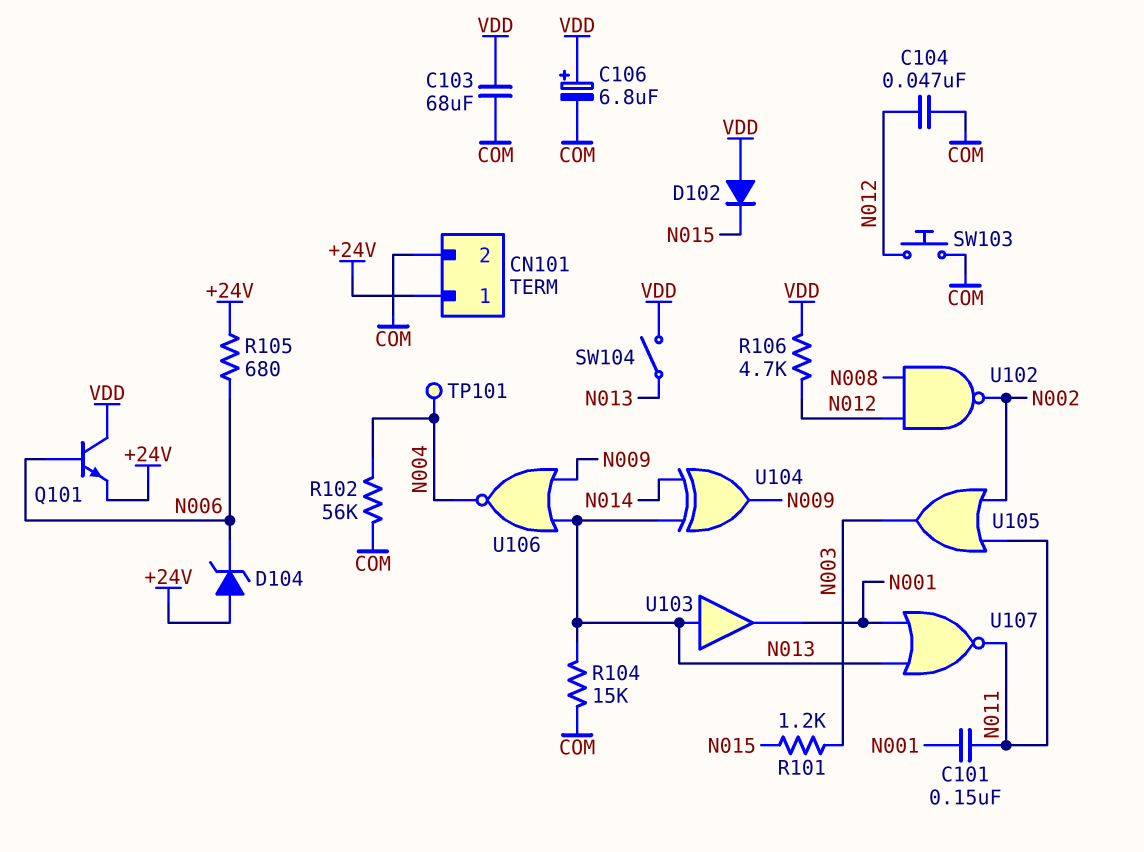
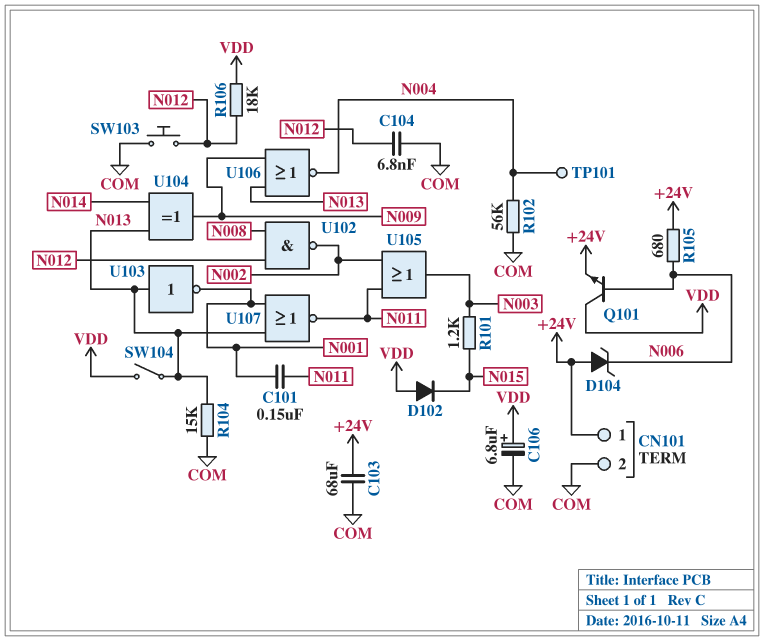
C103: 68uF (COM, VDD) -> 68uF (+24V, COM)
C104: 47nF (COM, N012) -> 6.8nF (COM, N012)
R106: 4.7k (N012, VDD) -> 18k (N012, VDD)
U103: buffer (in N013, out N001) -> NOT (in N013, out N001)

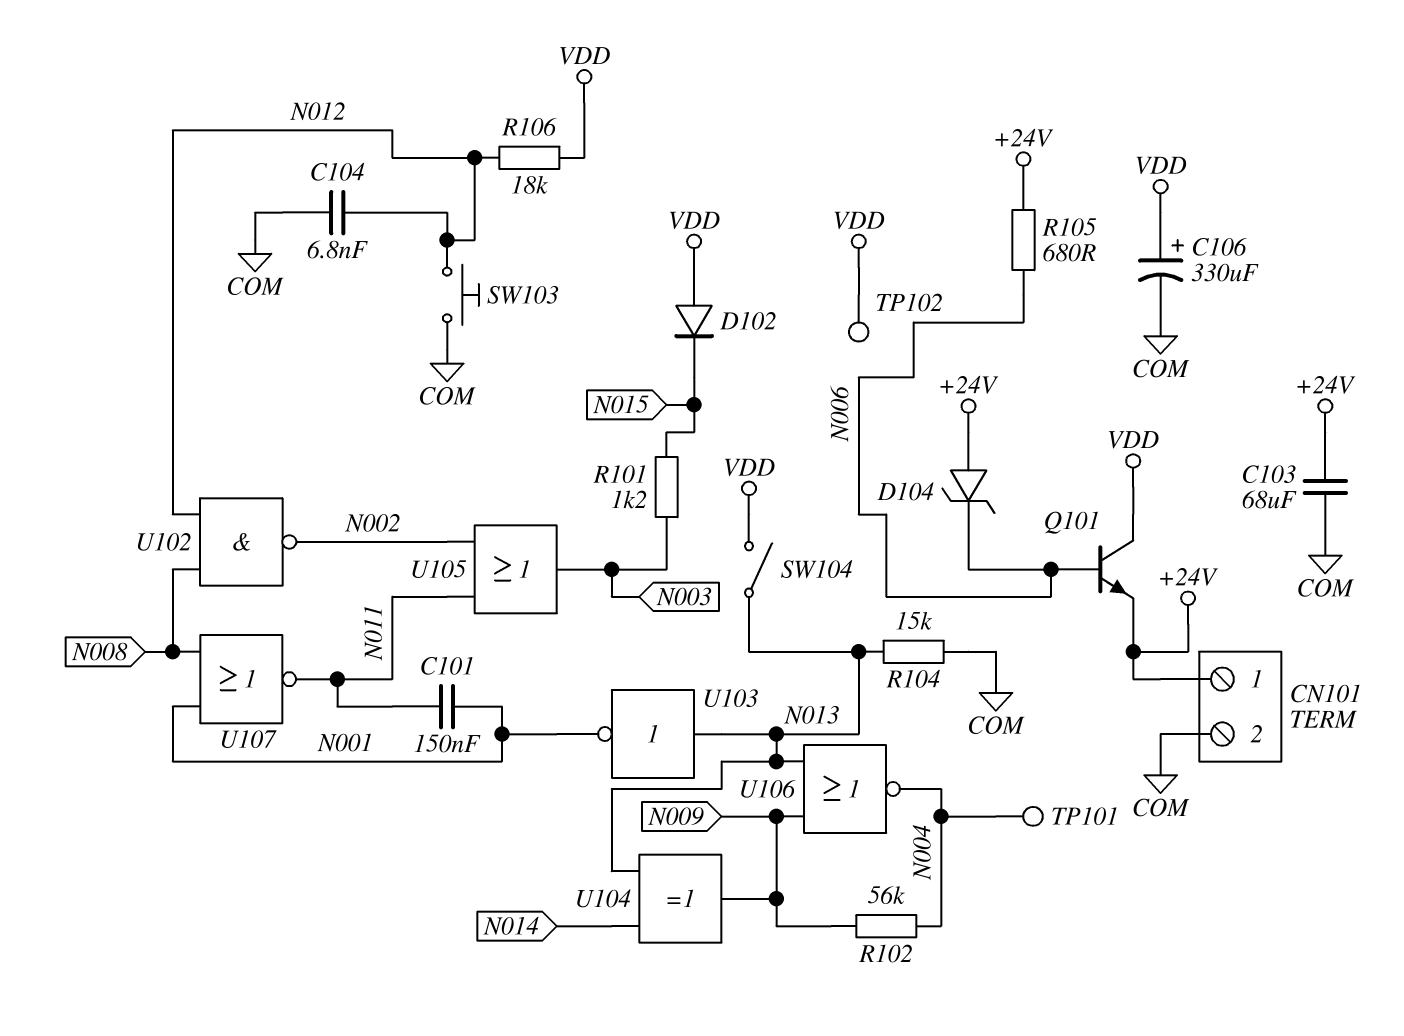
C106: 6.8uF (plus VDD, minus COM) -> 330uF (plus VDD, minus COM)
R102: 56k (COM, N004) -> 56k (N004, N009)
TP102: none -> test point (VDD)
U107: NOR (in N001, in N013, out N011) -> NOR (in N001, in N008, out N011)

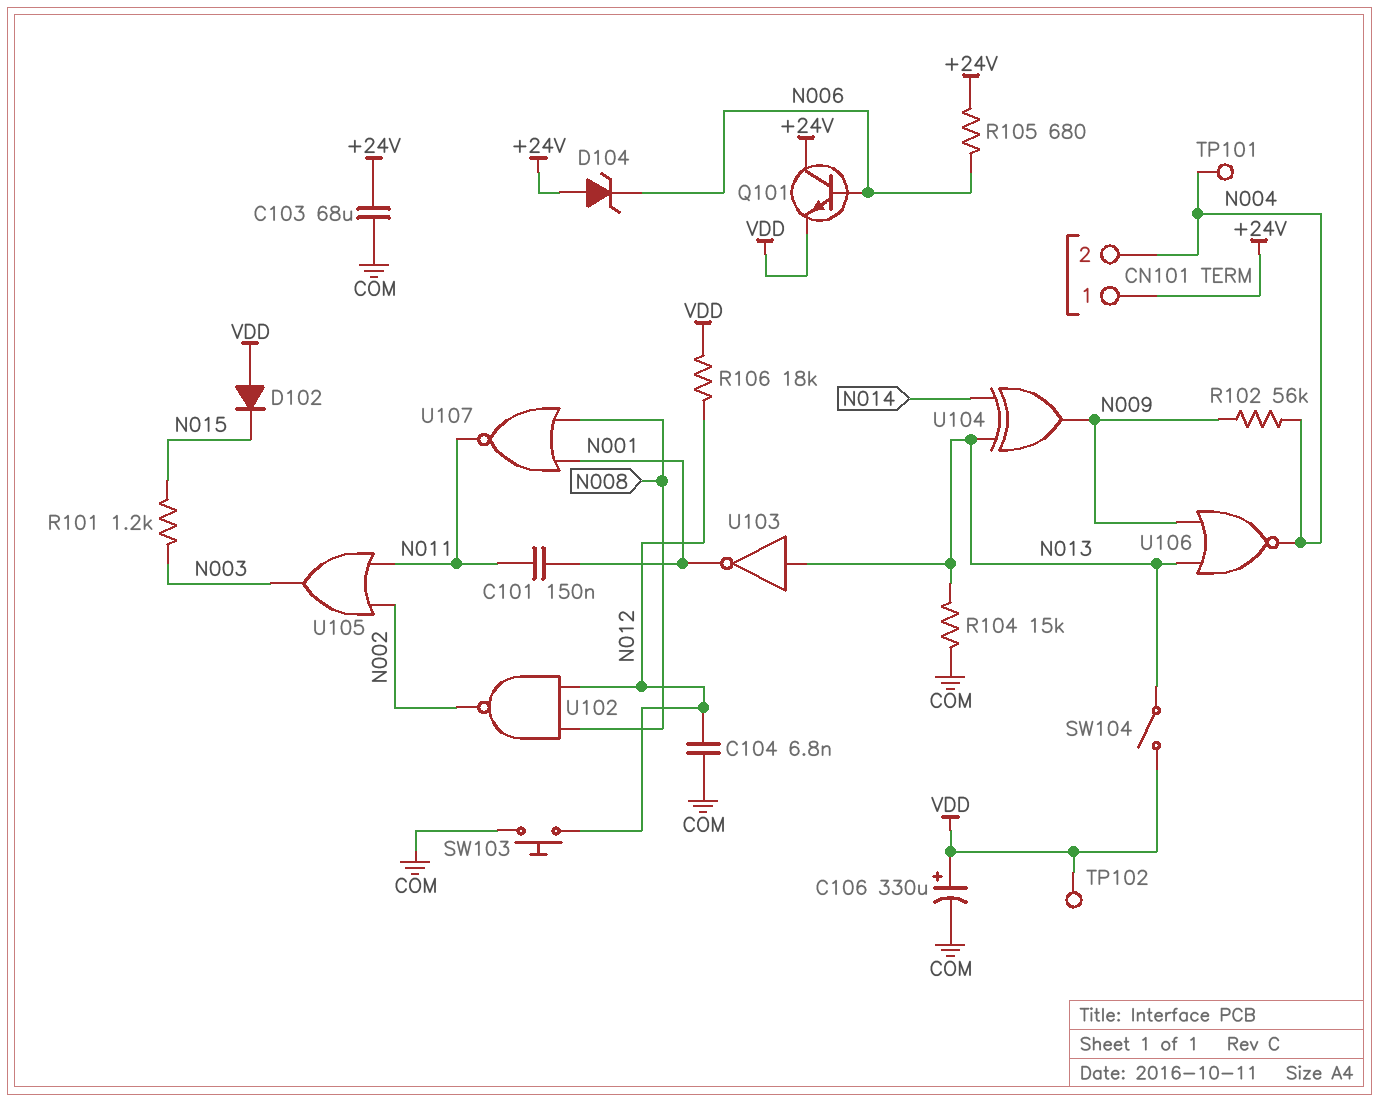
CN101 pin 2: COM -> N004
Q101: NPN (B N006, C VDD, E +24V) -> NPN (B N006, C +24V, E VDD)

